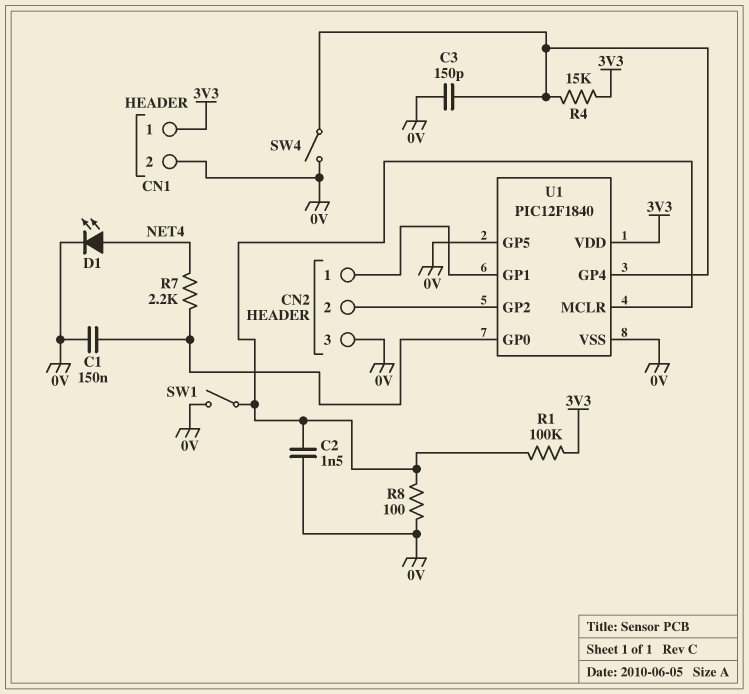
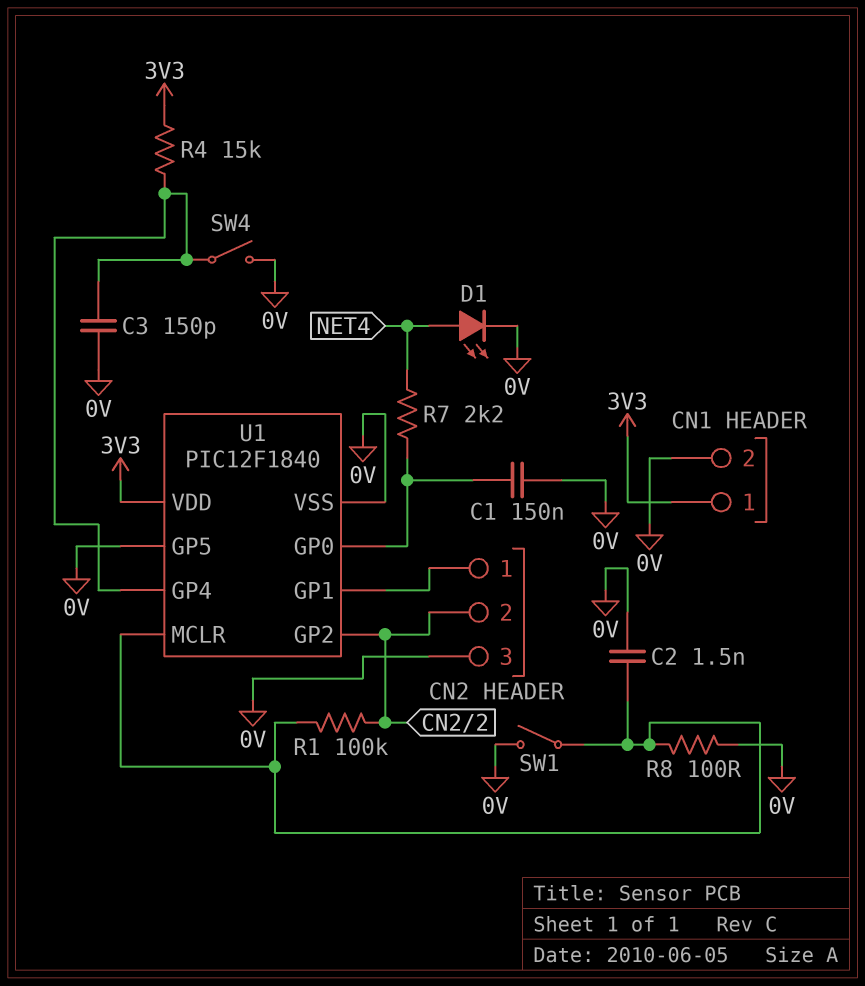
R1: 100k (3V3, U1/MCLR) -> 100k (CN2/2, U1/MCLR)

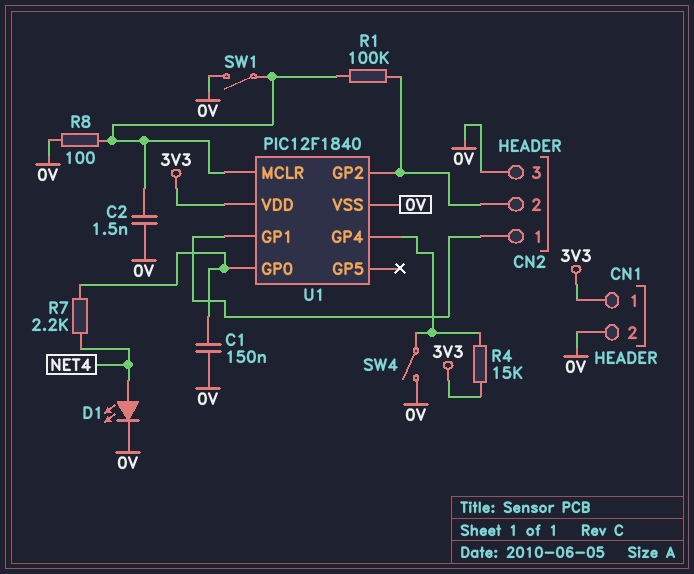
C3: 150pF (0V, U1/GP4) -> none
U1 pin GP5: 0V -> none

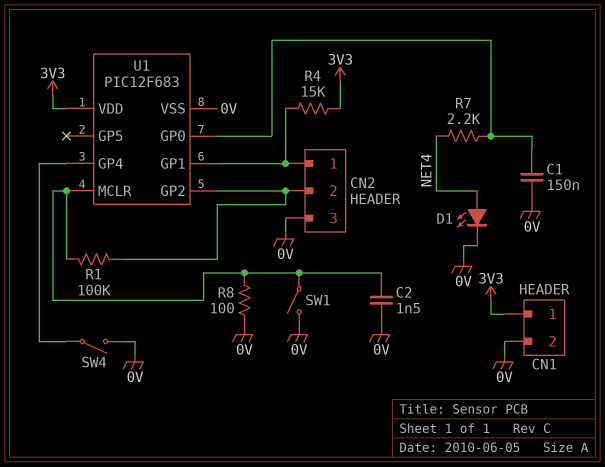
R4: 15k (3V3, U1/GP4) -> 15k (3V3, CN2/1)
U1: PIC12F1840 -> PIC12F683

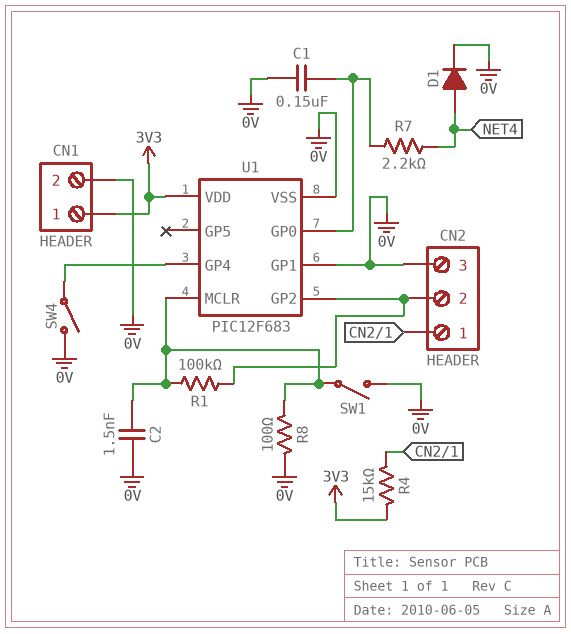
D1: LED (A NET4, K 0V) -> diode (A NET4, K 0V)
U1 pin GP1: CN2/1 -> 0V

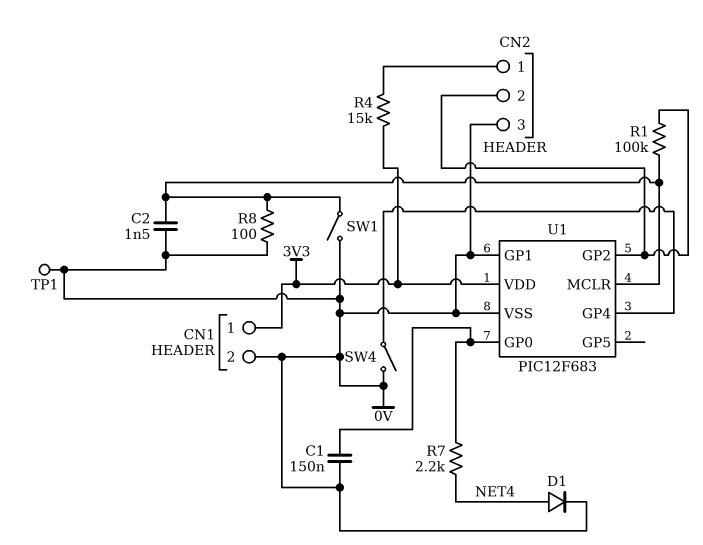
TP1: none -> test point (0V)

